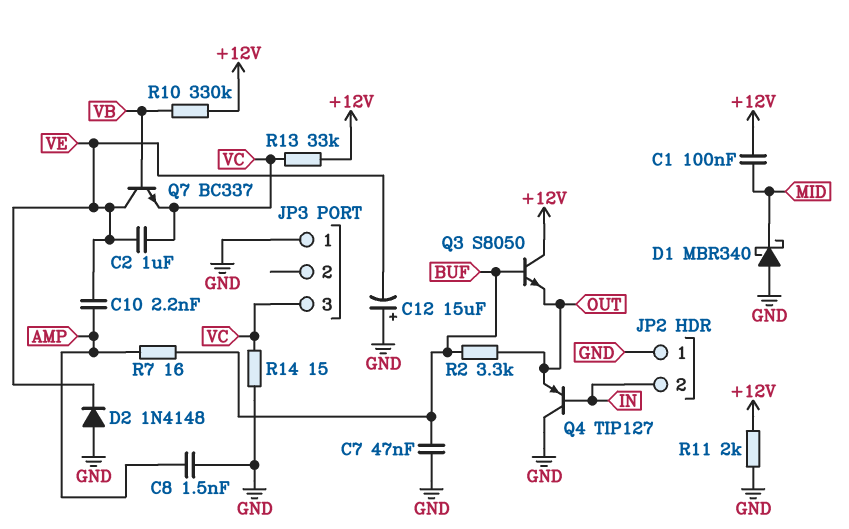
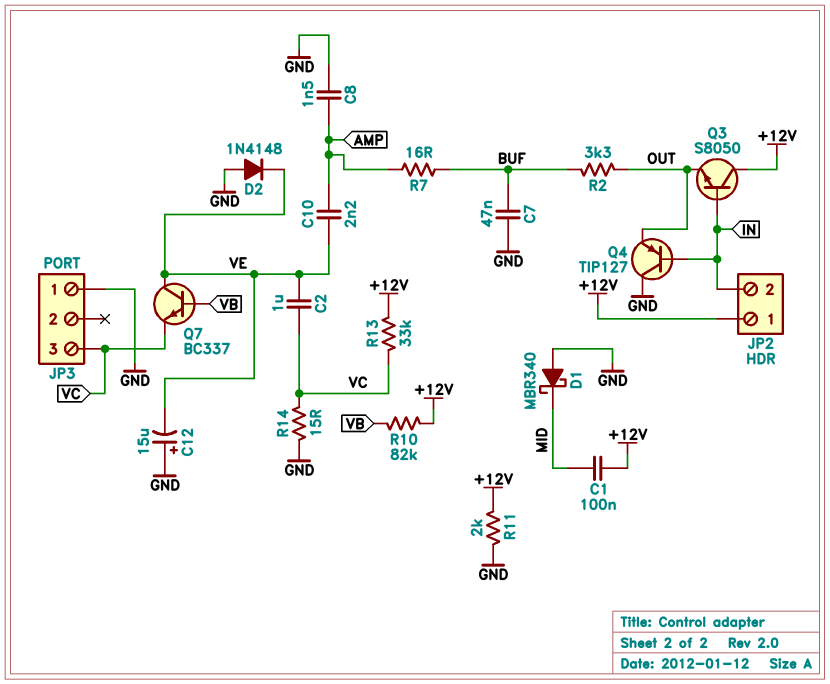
JP2 pin 1: GND -> +12V
Q3: NPN S8050 (B BUF, C +12V, E OUT) -> NPN S8050 (B IN, C +12V, E OUT)
R10: 330k (+12V, VB) -> 82k (+12V, VB)

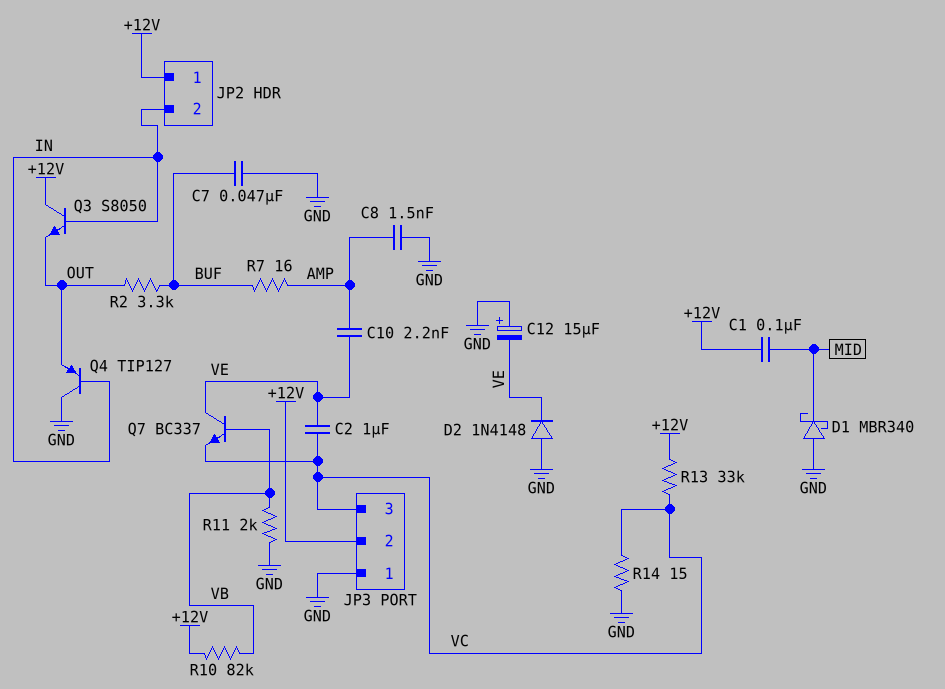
JP3 pin 2: none -> +12V
R11: 2k (+12V, GND) -> 2k (GND, VB)

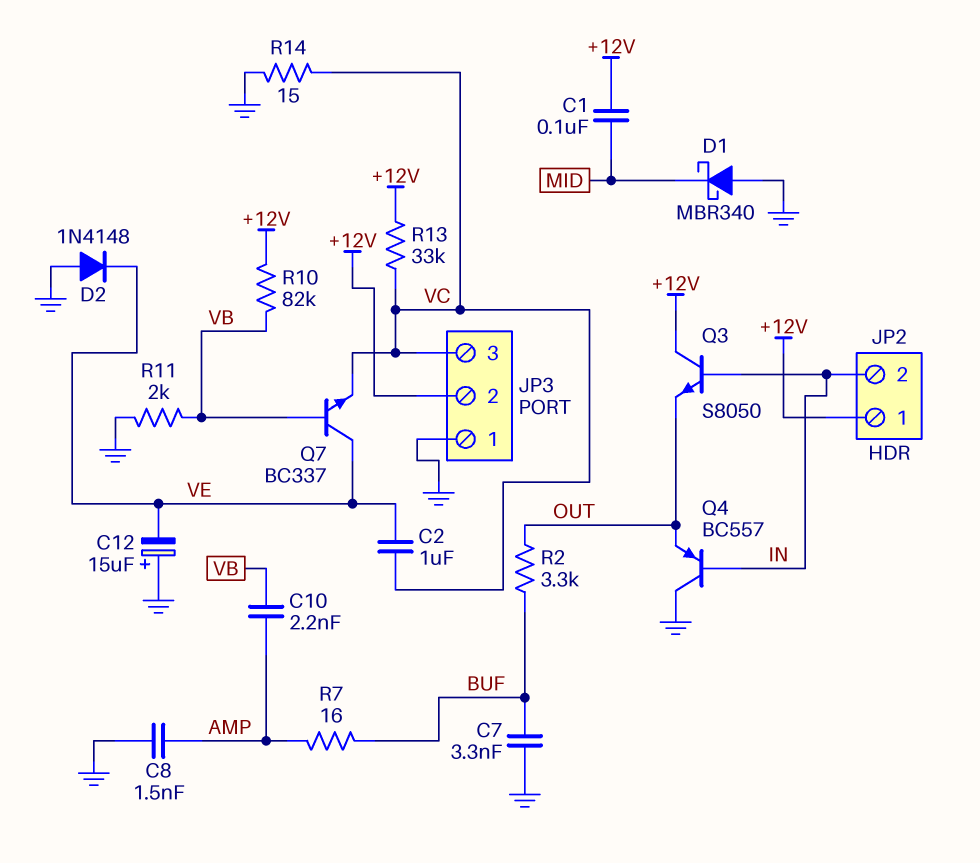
C7: 47nF (BUF, GND) -> 3.3nF (BUF, GND)
C10: 2.2nF (AMP, VE) -> 2.2nF (AMP, VB)
Q4: PNP TIP127 (B IN, C GND, E OUT) -> PNP BC557 (B IN, C GND, E OUT)

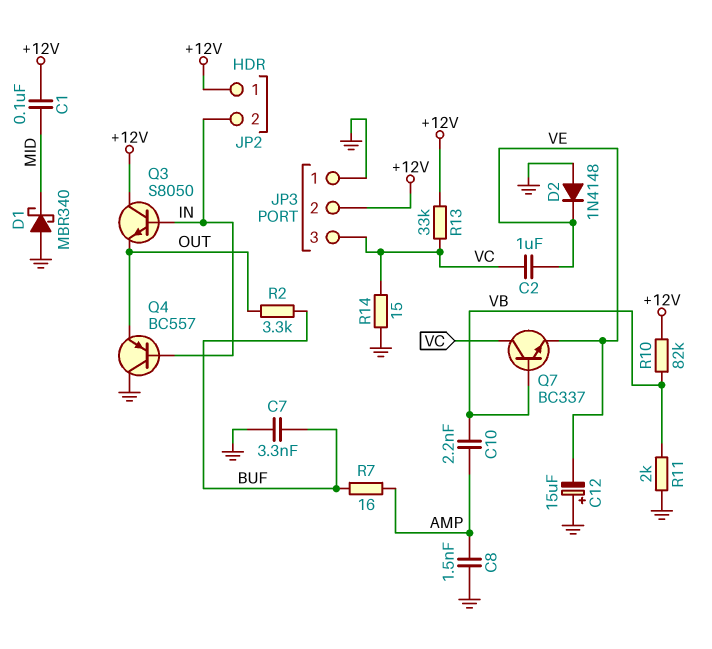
Q7: NPN BC337 (B VB, C VE, E VC) -> NPN BC337 (B VB, C VC, E VE)

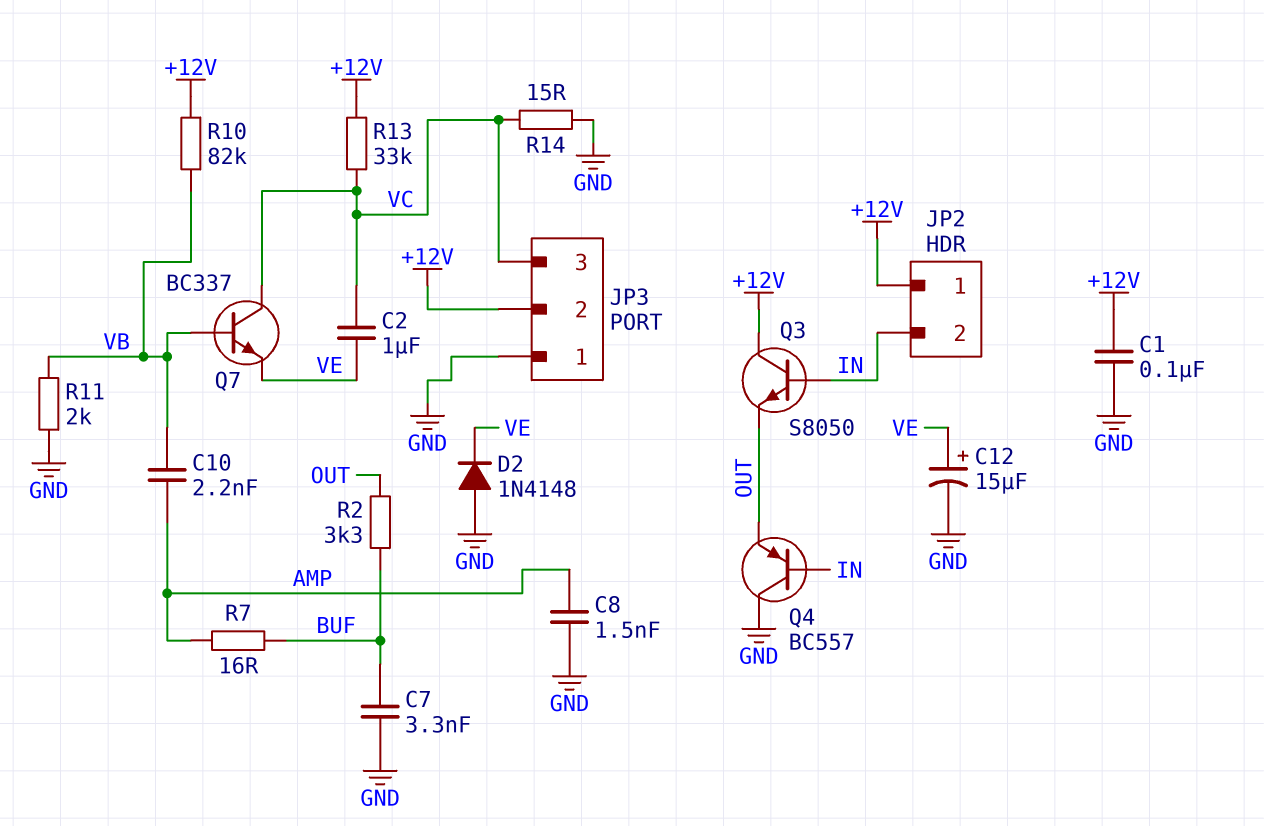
C1: 100nF (+12V, MID) -> 100nF (+12V, GND)
C12: 15uF (plus GND, minus VE) -> 15uF (plus VE, minus GND)
D1: schottky MBR340 (A GND, K MID) -> none

